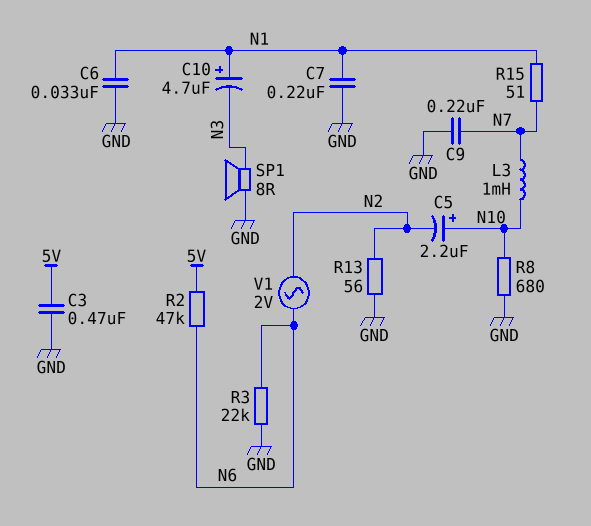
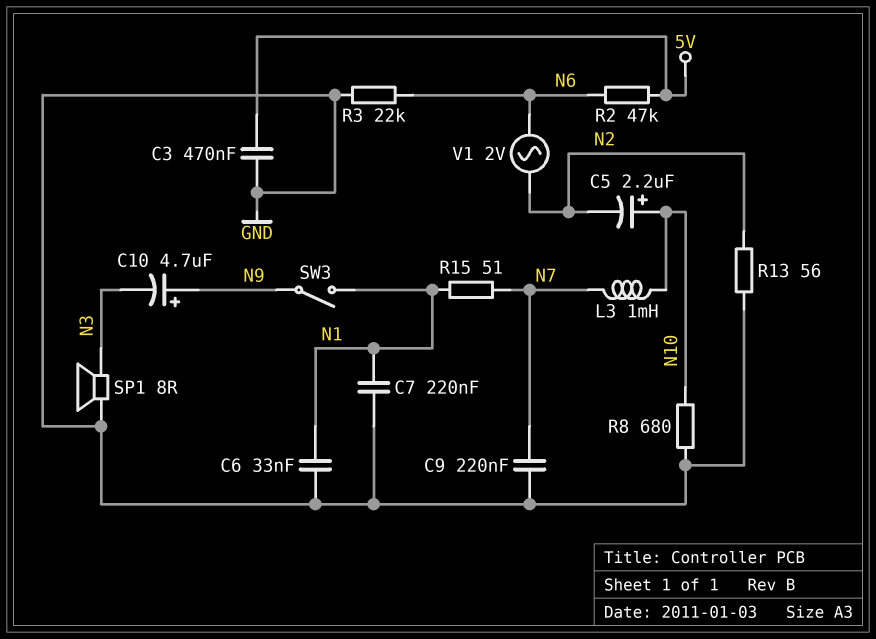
C10: 4.7uF (plus N1, minus N3) -> 4.7uF (plus N9, minus N3)
SW3: none -> switch (N1, N9)

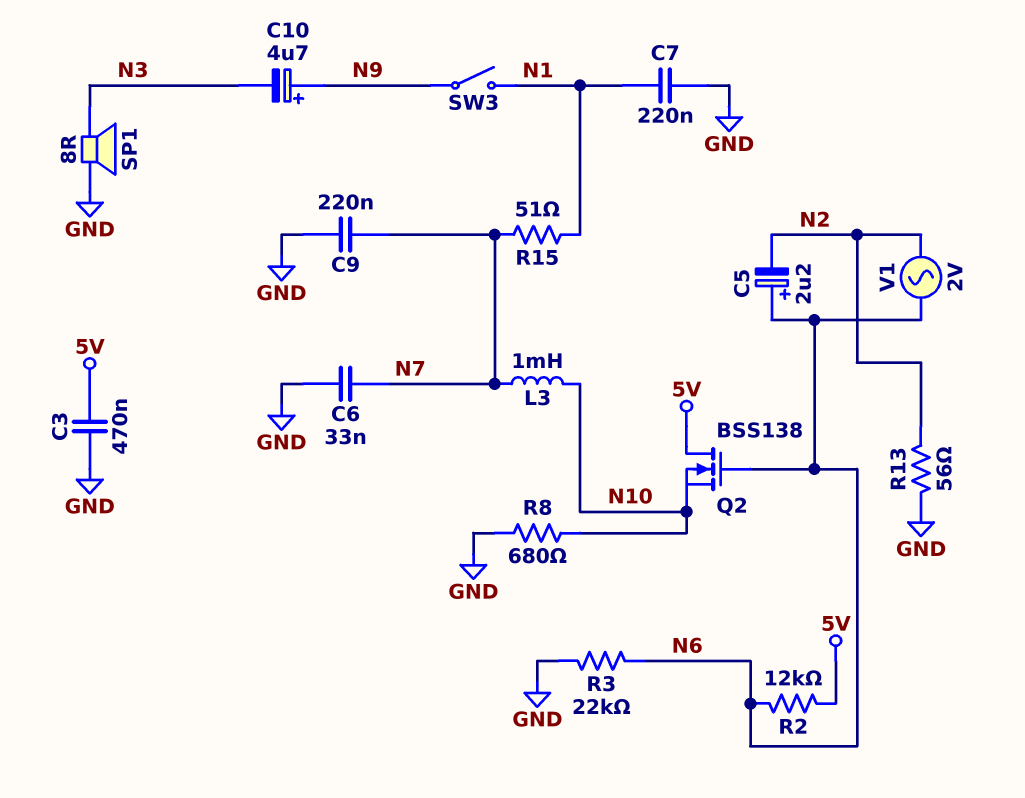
C5: 2.2uF (plus N10, minus N2) -> 2.2uF (plus N6, minus N2)
C6: 33nF (GND, N1) -> 33nF (GND, N7)
Q2: none -> NMOS BSS138 (G N6, D 5V, S N10)
R2: 47k (5V, N6) -> 12k (5V, N6)

